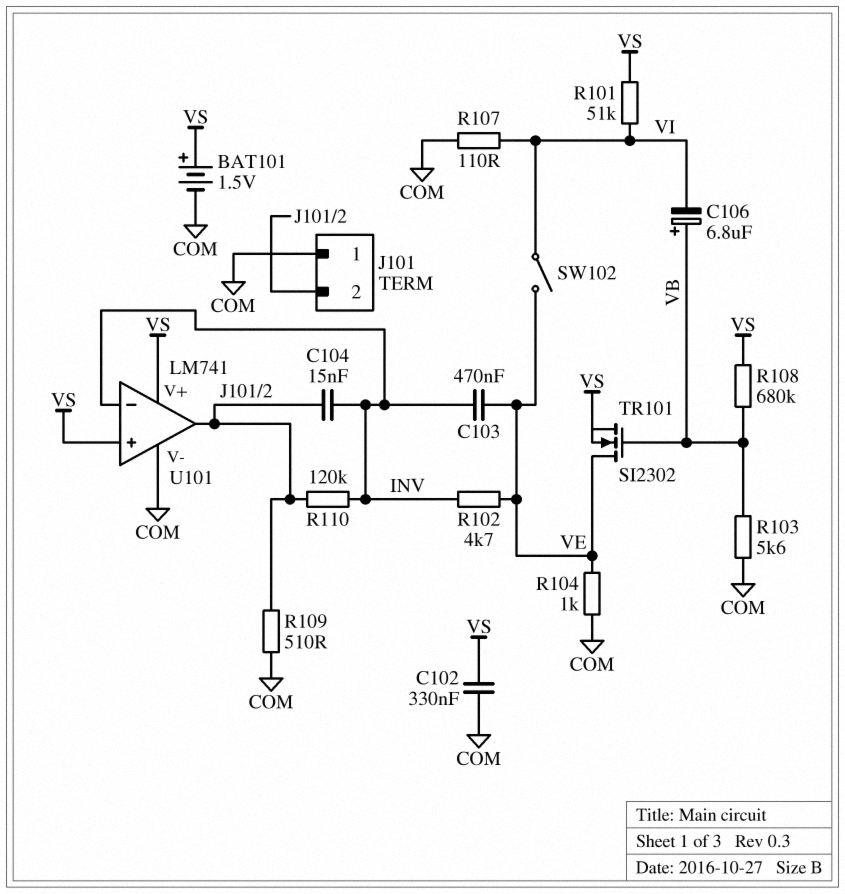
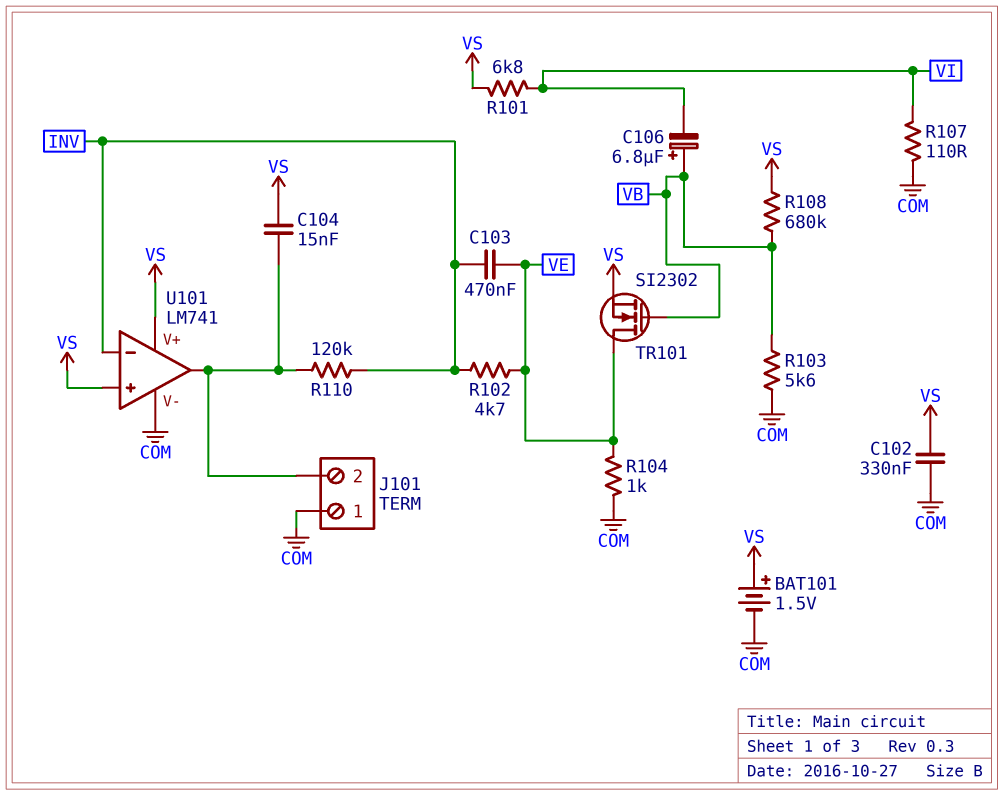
C104: 15nF (INV, J101/2) -> 15nF (J101/2, VS)
R101: 51k (VI, VS) -> 6.8k (VI, VS)
R109: 510 (COM, J101/2) -> none
SW102: switch (VE, VI) -> none

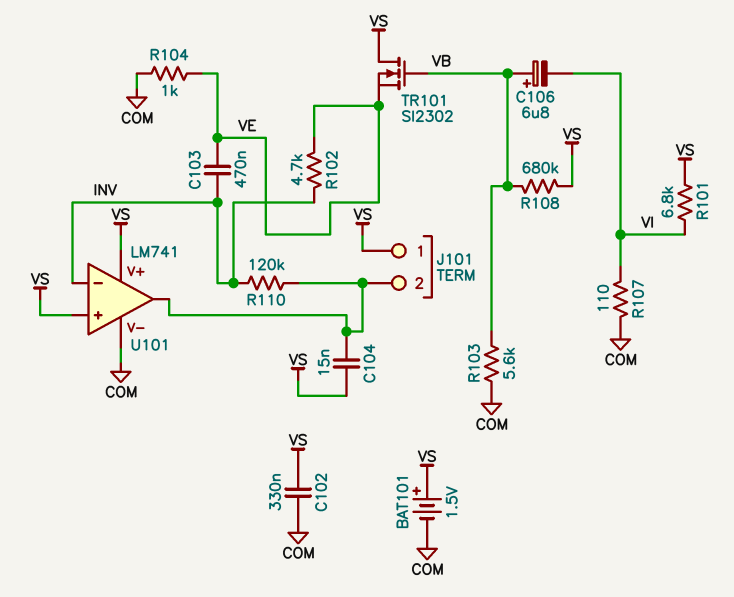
J101 pin 1: COM -> VS
TR101: NMOS SI2302 (G VB, D VE, S VS) -> NMOS SI2302 (G VB, D VS, S VE)

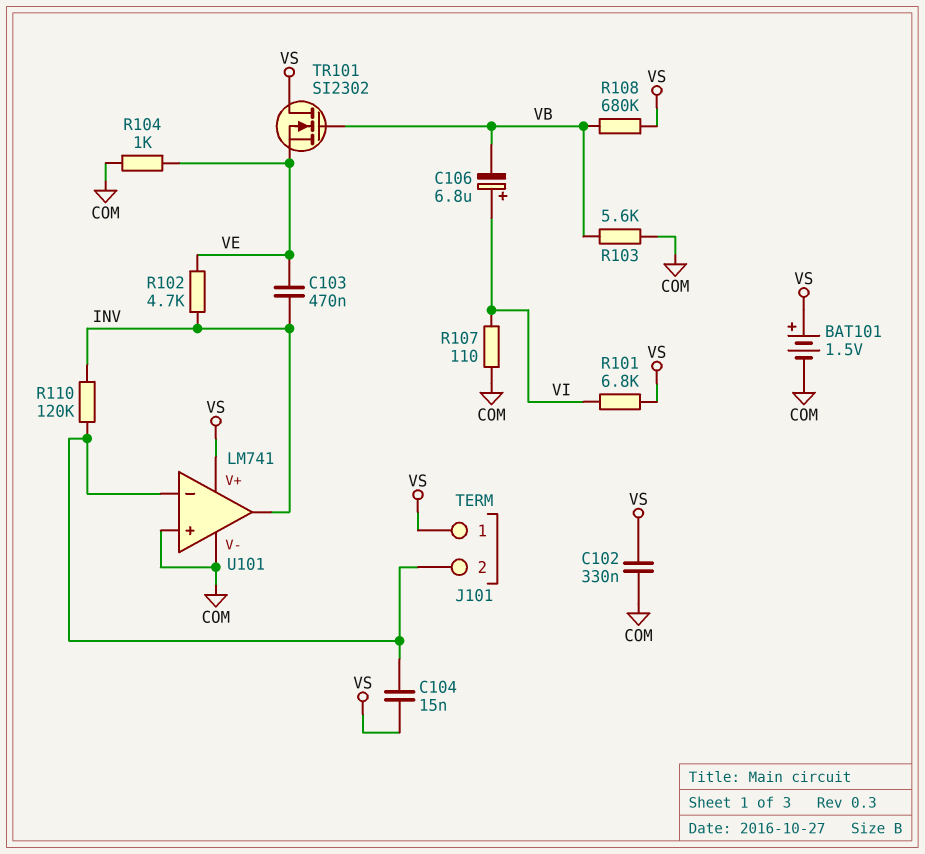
C106: 6.8uF (plus VB, minus VI) -> 6.8uF (plus VI, minus VB)
U101 pin in+: VS -> COM
U101 pin in-: INV -> J101/2
U101 pin out: J101/2 -> INV

